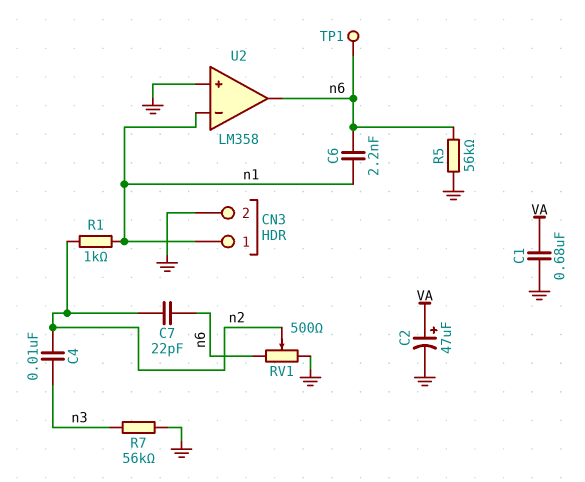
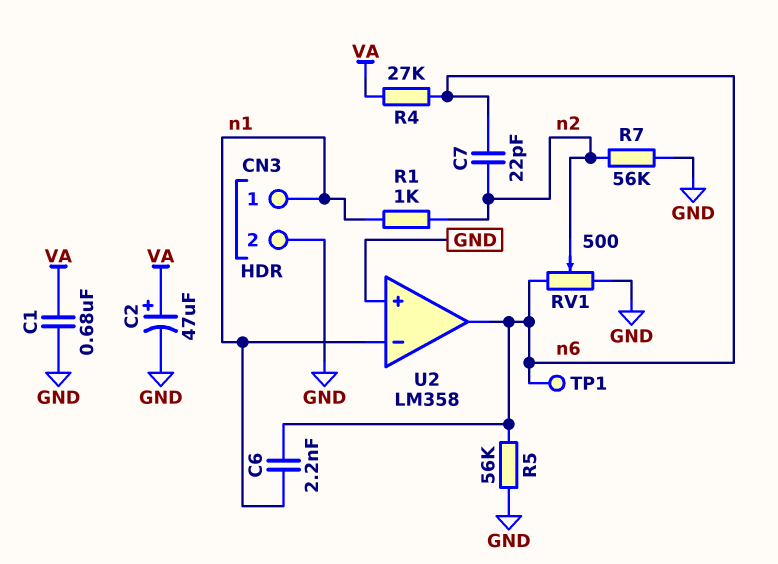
C4: 10nF (n2, n3) -> none
R4: none -> 27k (VA, n6)
R7: 56k (GND, n3) -> 56k (GND, n2)

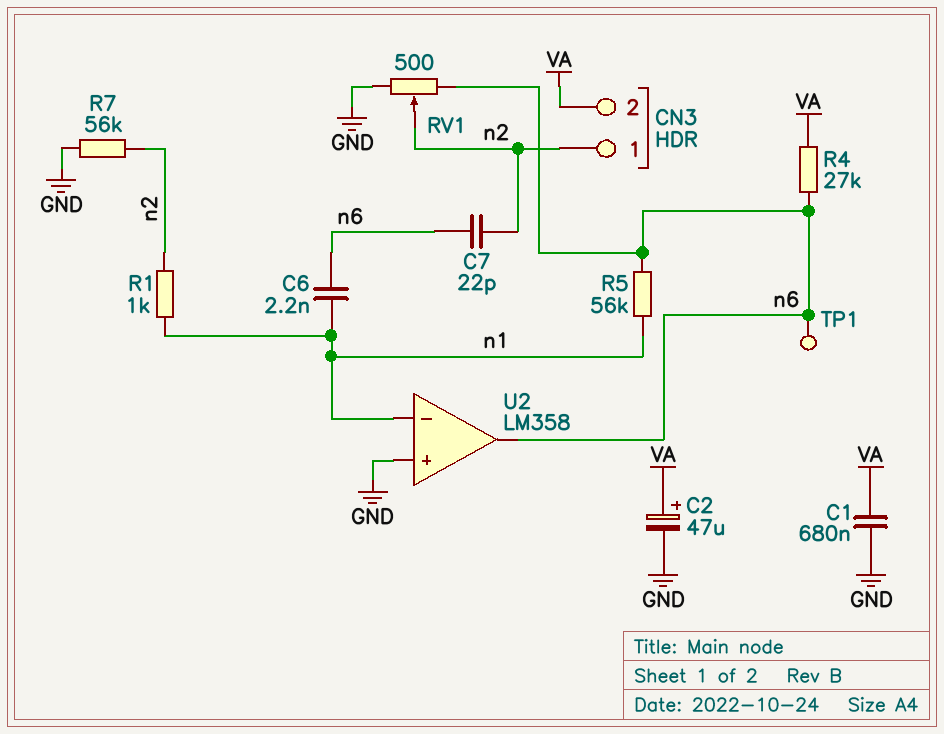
CN3 pin 1: n1 -> n2
CN3 pin 2: GND -> VA
R5: 56k (GND, n6) -> 56k (n1, n6)

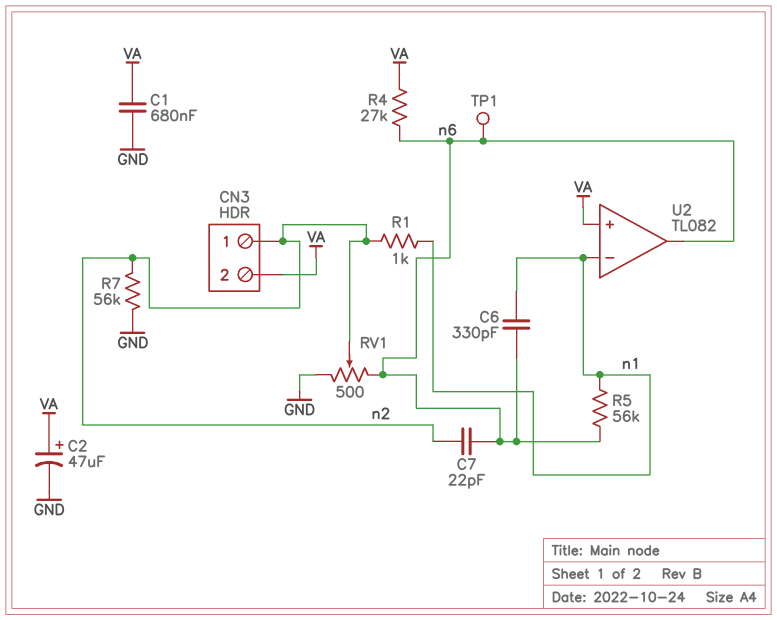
C6: 2.2nF (n1, n6) -> 330pF (n1, n6)
U2: LM358 -> TL082
U2 pin in+: GND -> VA

